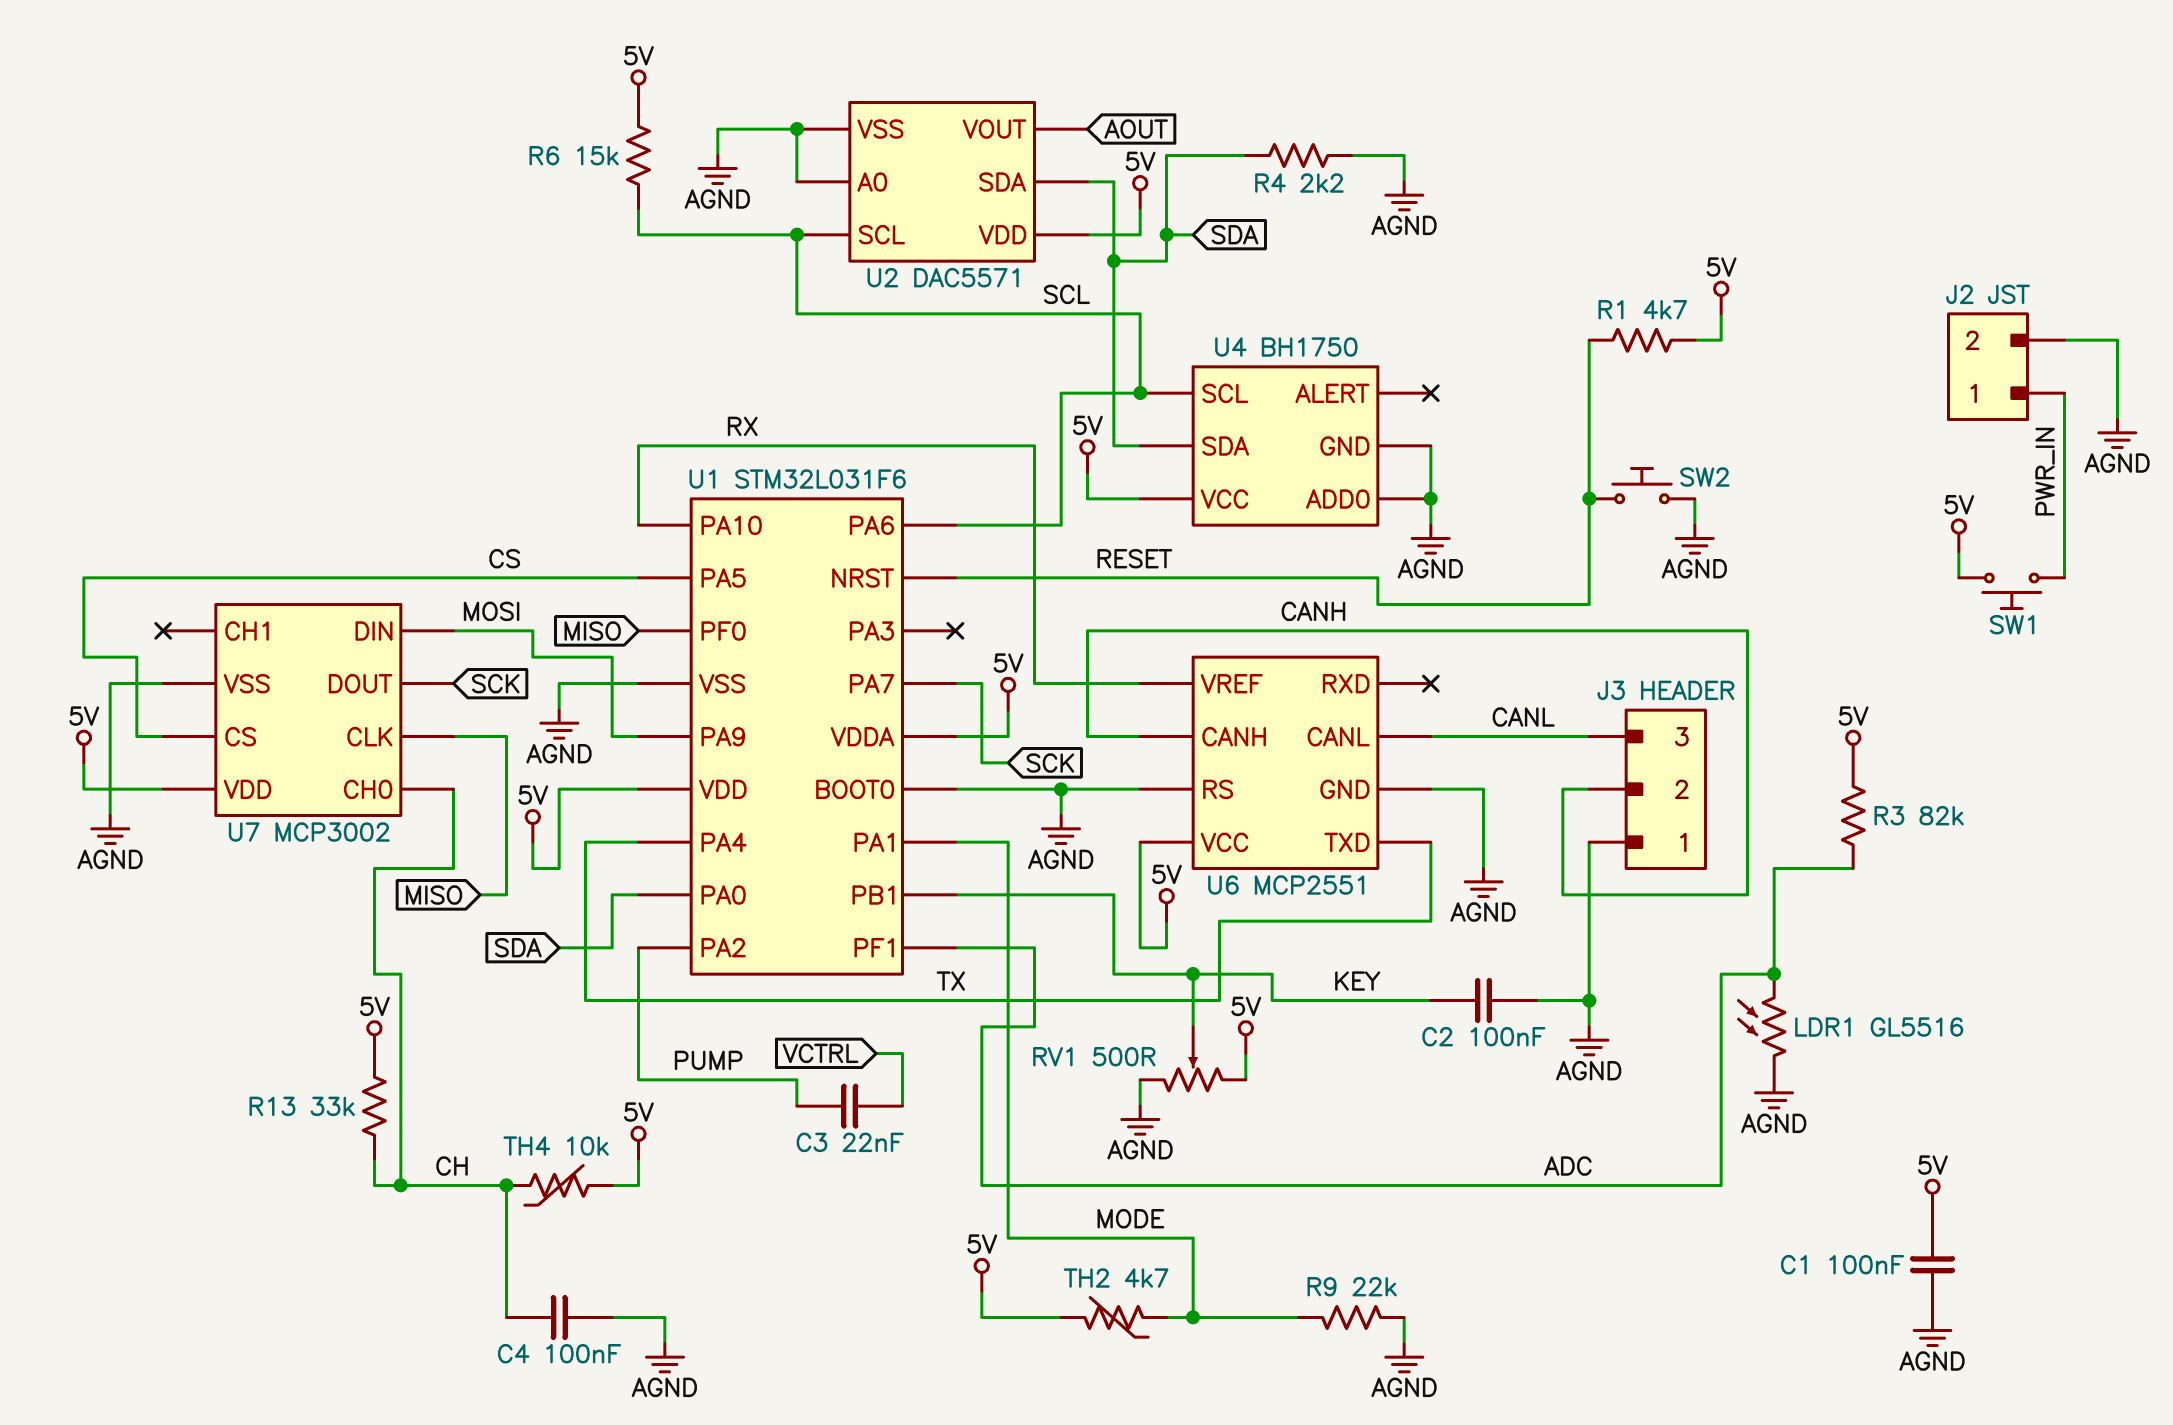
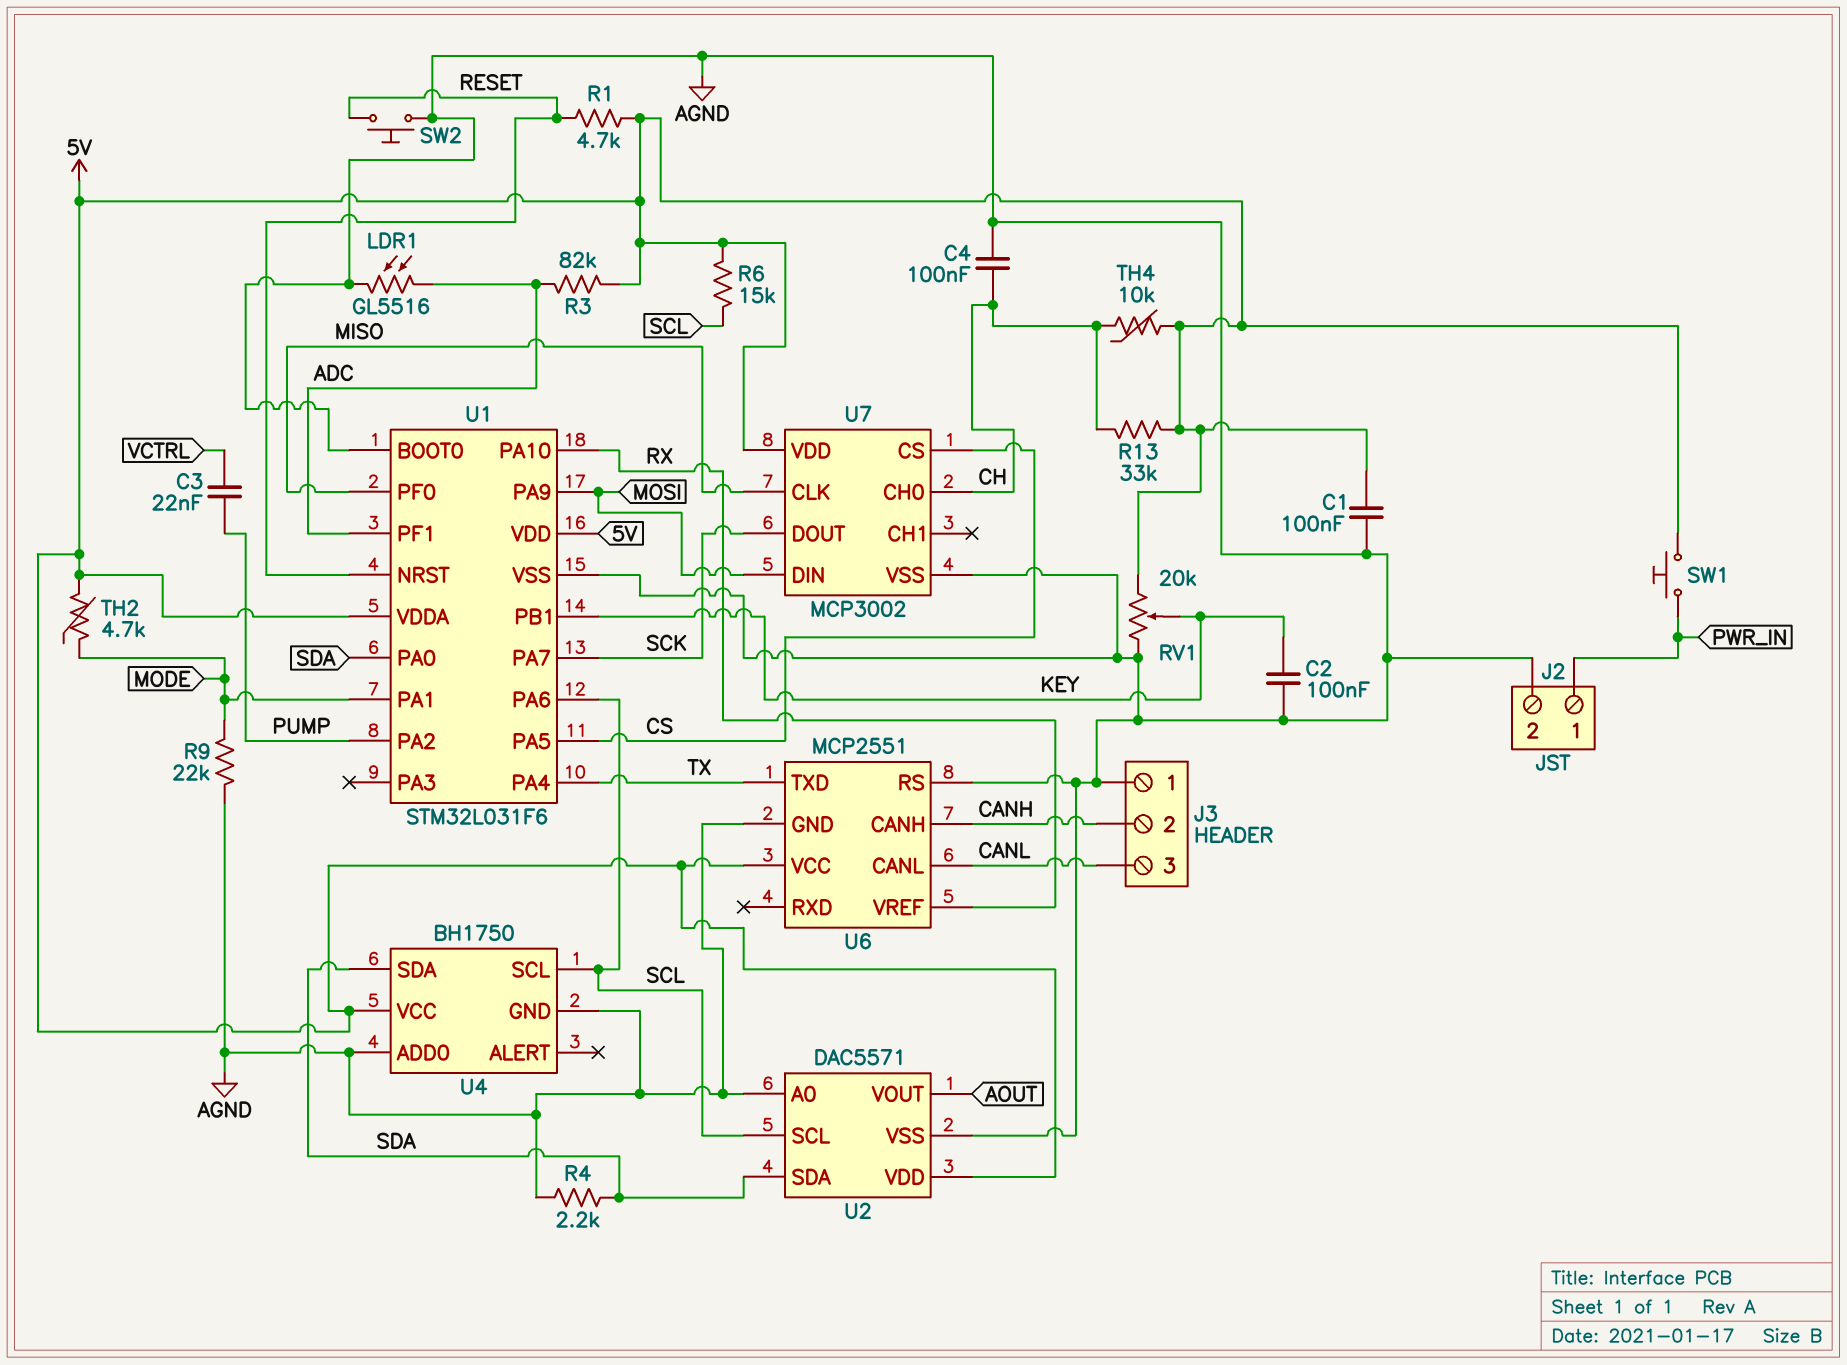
RV1: 500 (5V, AGND, wiper KEY) -> 20k (5V, AGND, wiper KEY)

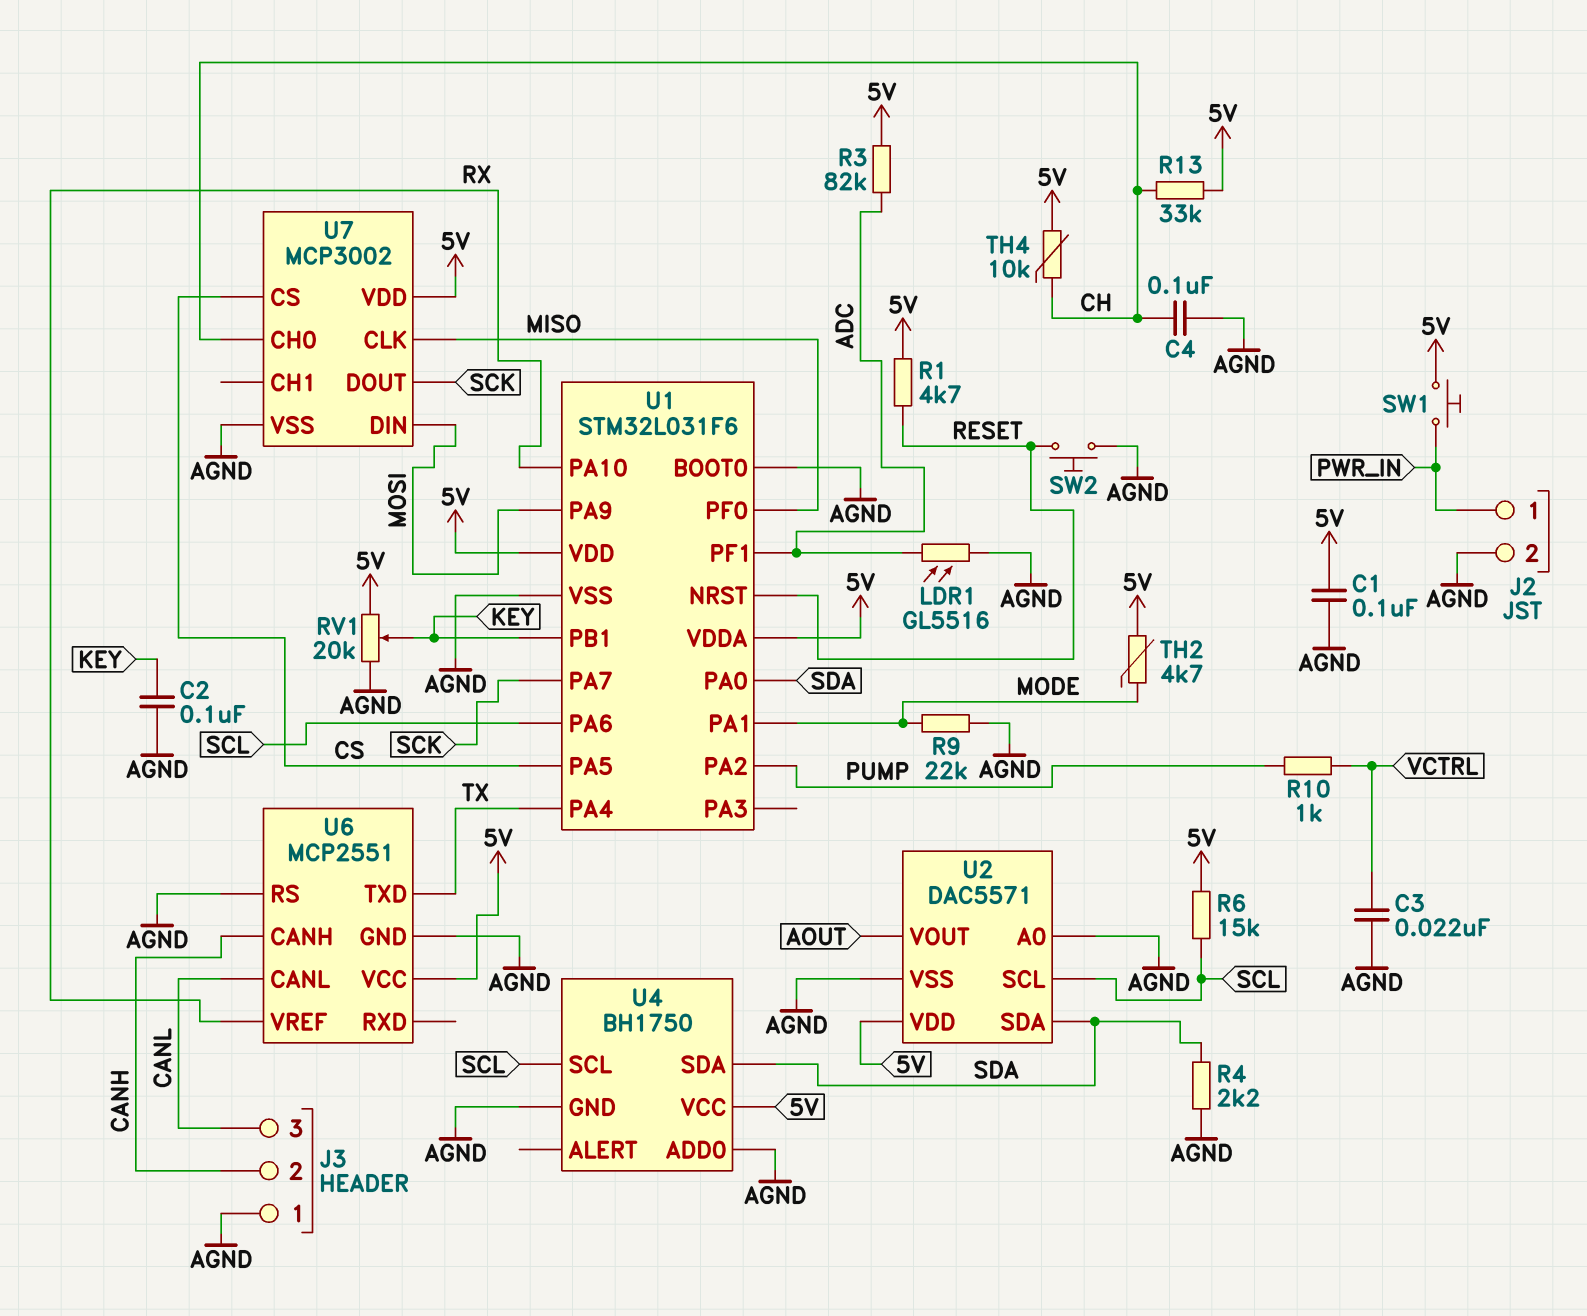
C3: 22nF (PUMP, VCTRL) -> 22nF (AGND, VCTRL)
R10: none -> 1k (PUMP, VCTRL)

